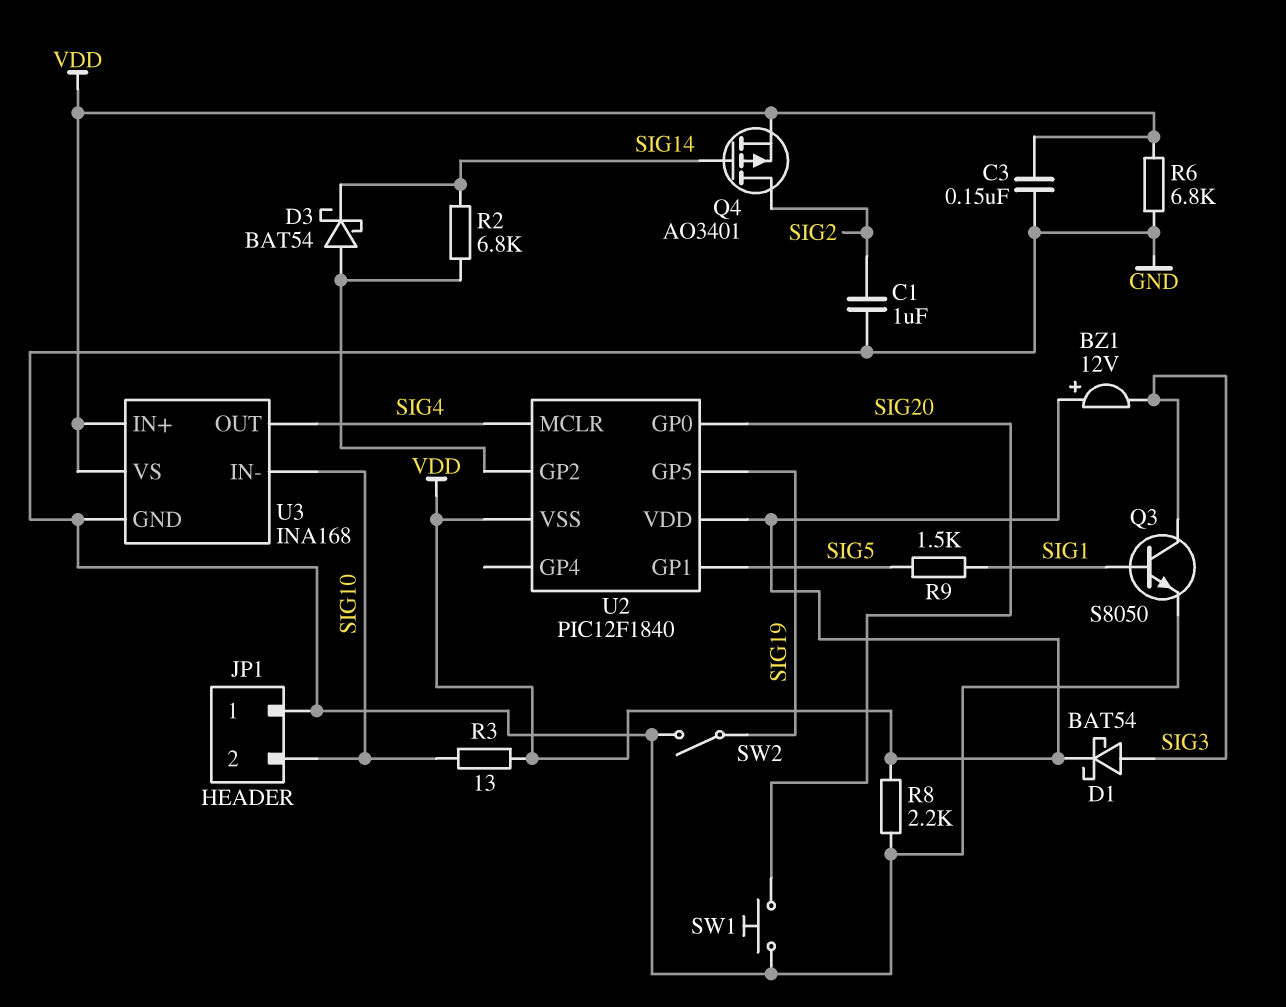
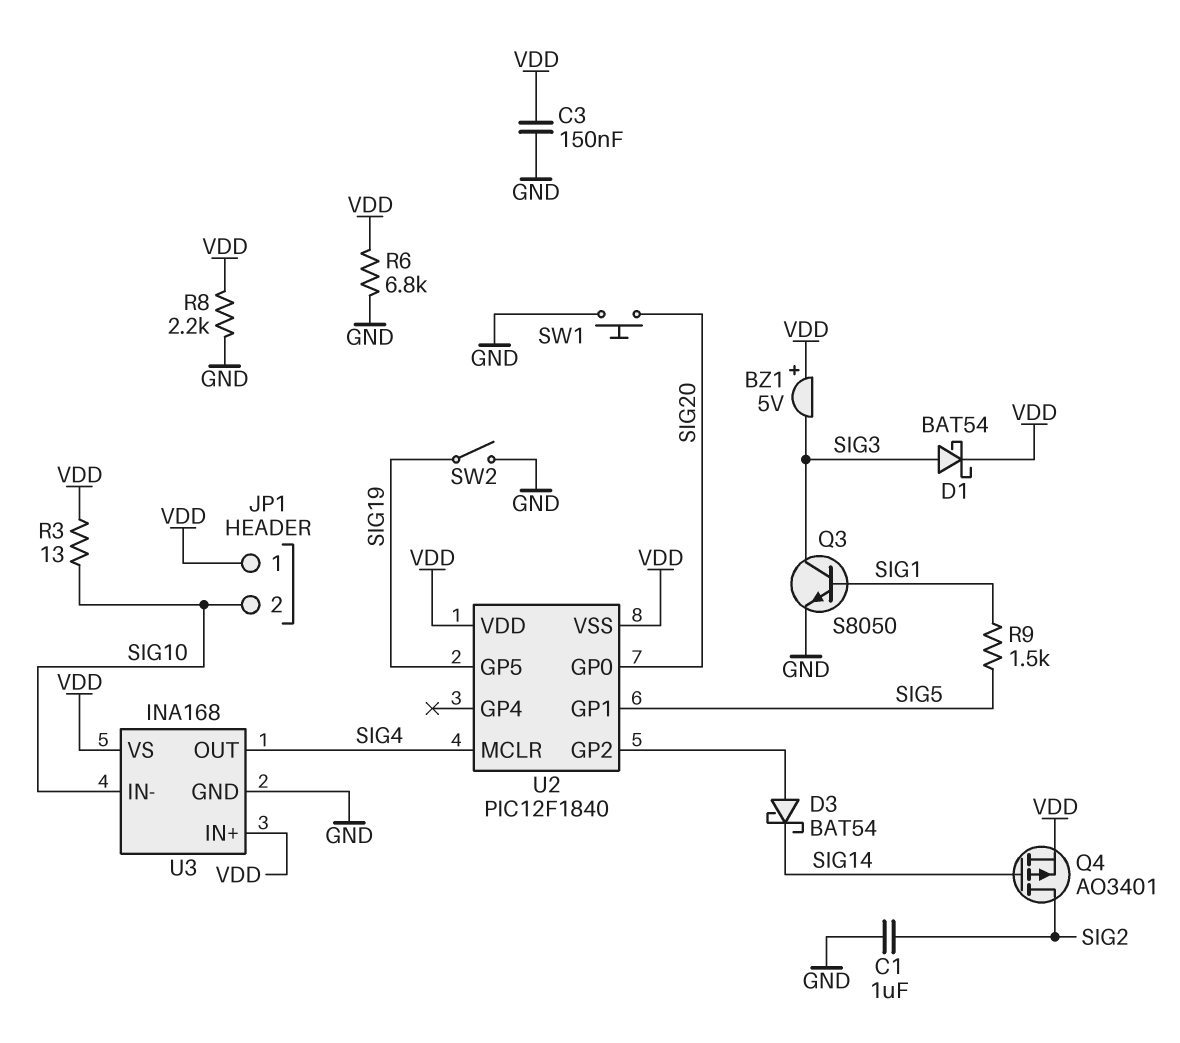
BZ1: buzzer 12V (plus VDD, minus SIG3) -> buzzer 5V (plus VDD, minus SIG3)
JP1 pin 1: GND -> VDD
R2: 6.8k (SIG14, U2/GP2) -> none

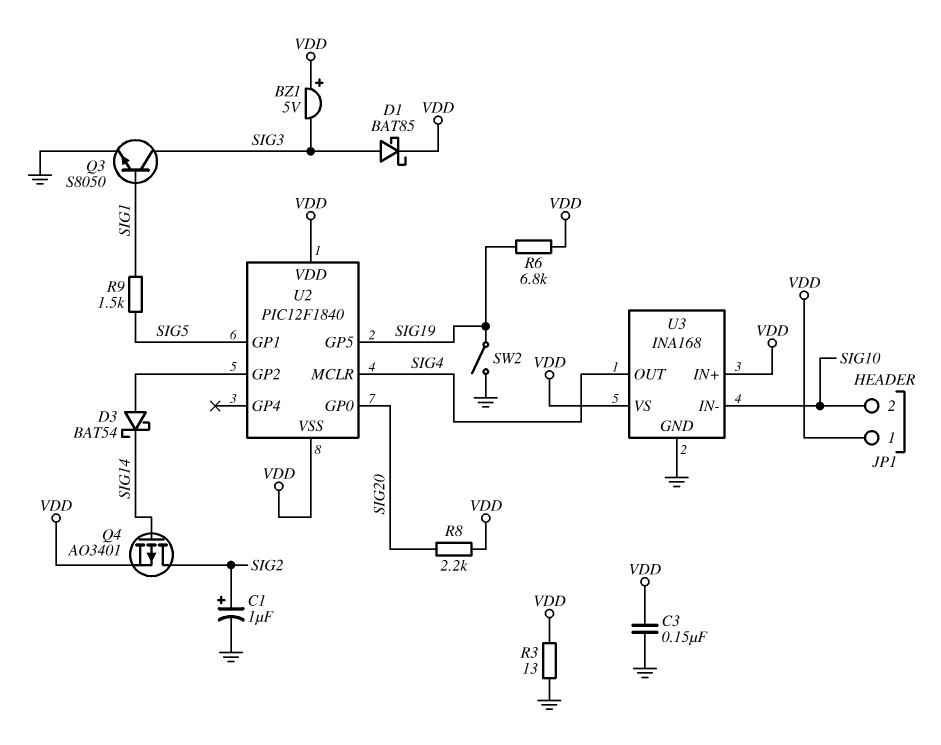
C1: 1uF (GND, SIG2) -> 1uF (plus SIG2, minus GND)
D1: schottky BAT54 (A SIG3, K VDD) -> schottky BAT85 (A SIG3, K VDD)
R3: 13 (SIG10, VDD) -> 13 (GND, VDD)
R6: 6.8k (GND, VDD) -> 6.8k (SIG19, VDD)
R8: 2.2k (GND, VDD) -> 2.2k (SIG20, VDD)
SW1: button (GND, SIG20) -> none

